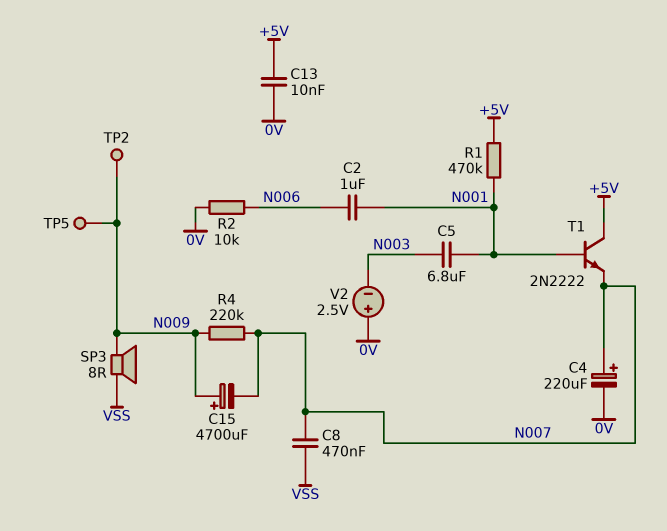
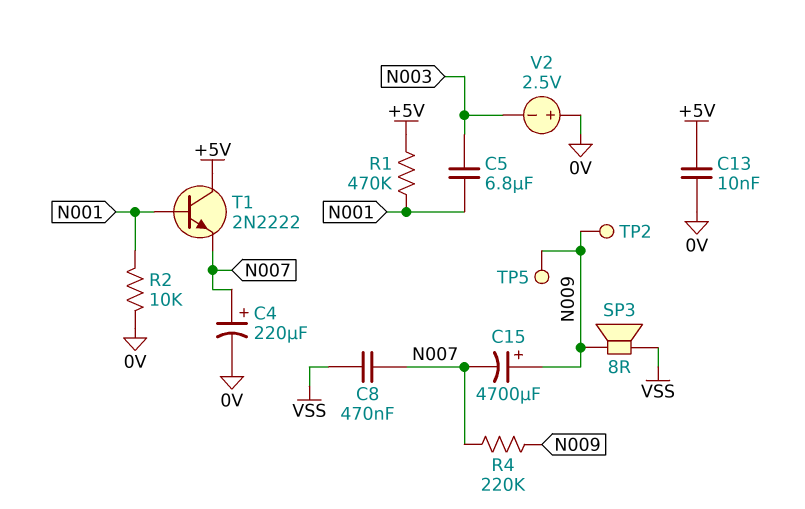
C2: 1uF (N001, N006) -> none
R2: 10k (0V, N006) -> 10k (0V, N001)

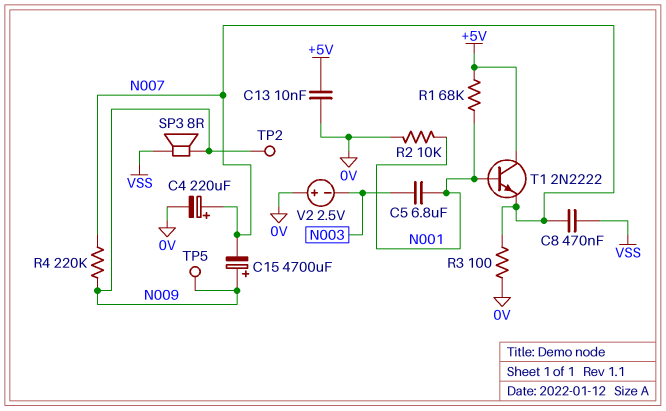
R1: 470k (+5V, N001) -> 68k (+5V, N001)
R3: none -> 100 (0V, N007)

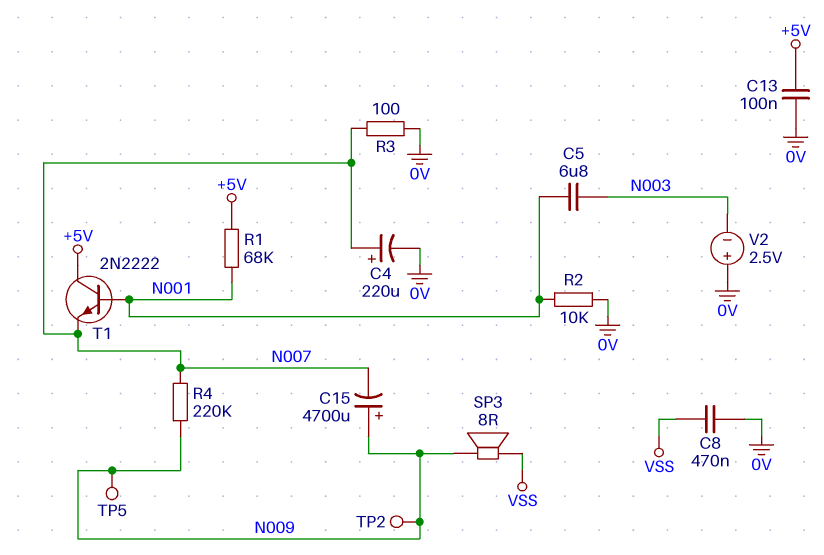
C8: 470nF (N007, VSS) -> 470nF (0V, VSS)
C13: 10nF (+5V, 0V) -> 100nF (+5V, 0V)

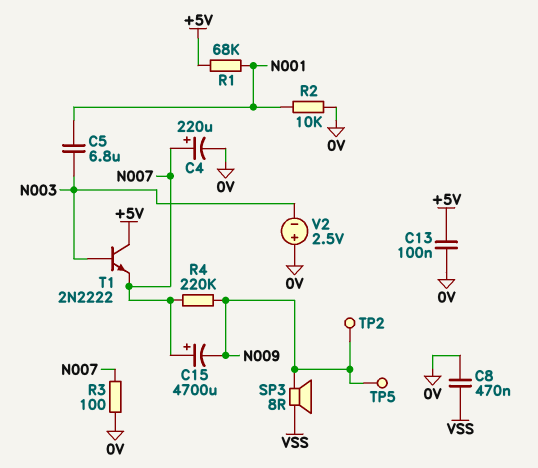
C15: 4700uF (plus N009, minus N007) -> 4700uF (plus N007, minus N009)
T1: NPN 2N2222 (B N001, C +5V, E N007) -> NPN 2N2222 (B N003, C +5V, E N007)

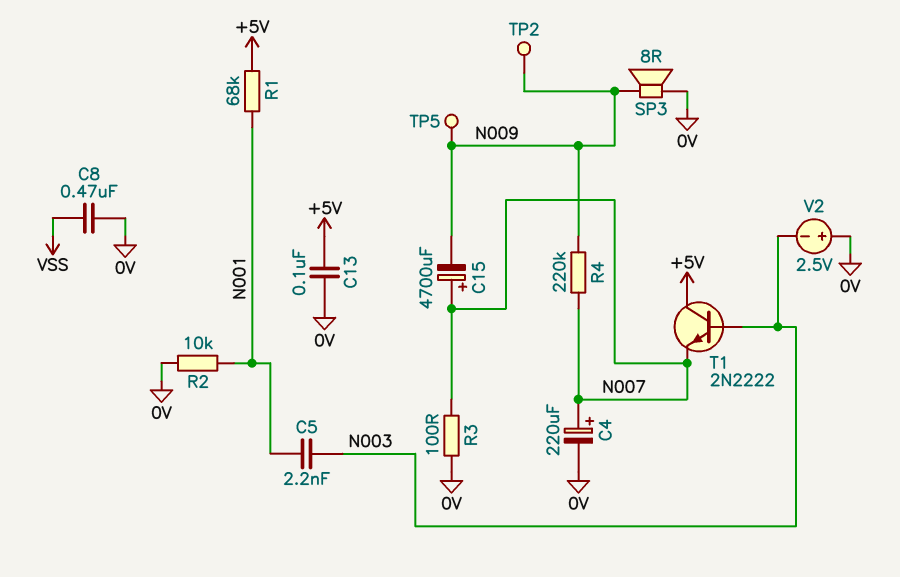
C5: 6.8uF (N001, N003) -> 2.2nF (N001, N003)
SP3: speaker 8R (N009, VSS) -> speaker 8R (0V, N009)

